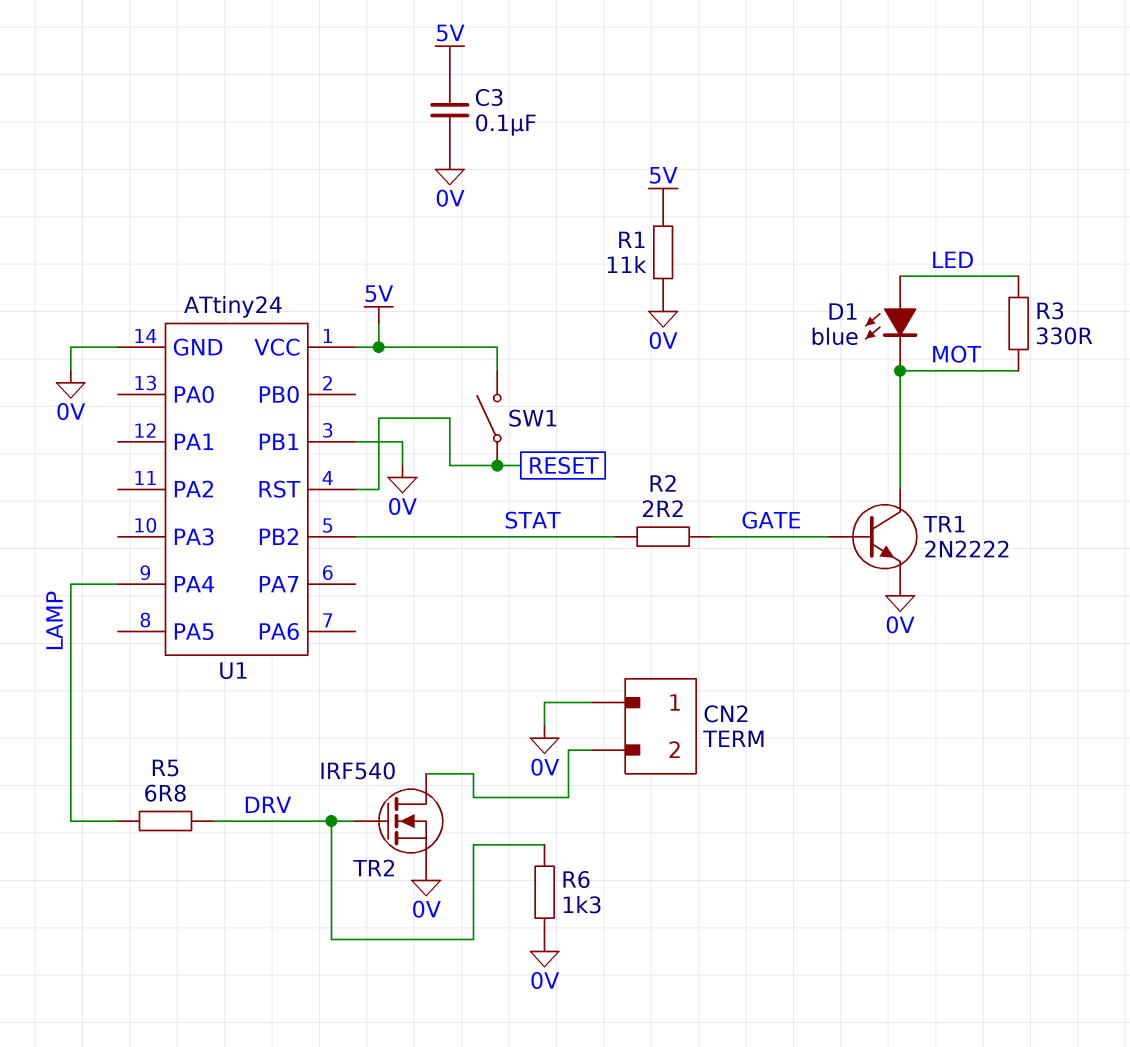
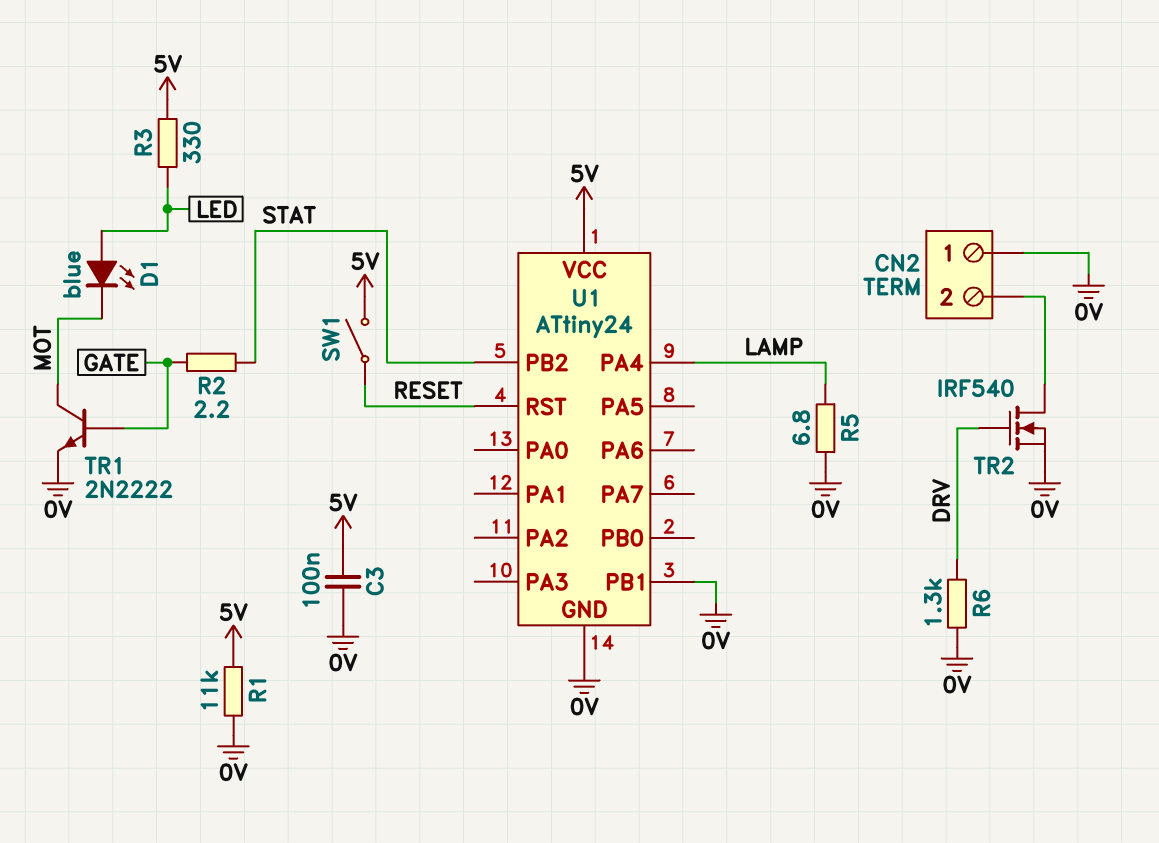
R3: 330 (LED, MOT) -> 330 (5V, LED)
R5: 6.8 (DRV, LAMP) -> 6.8 (0V, LAMP)

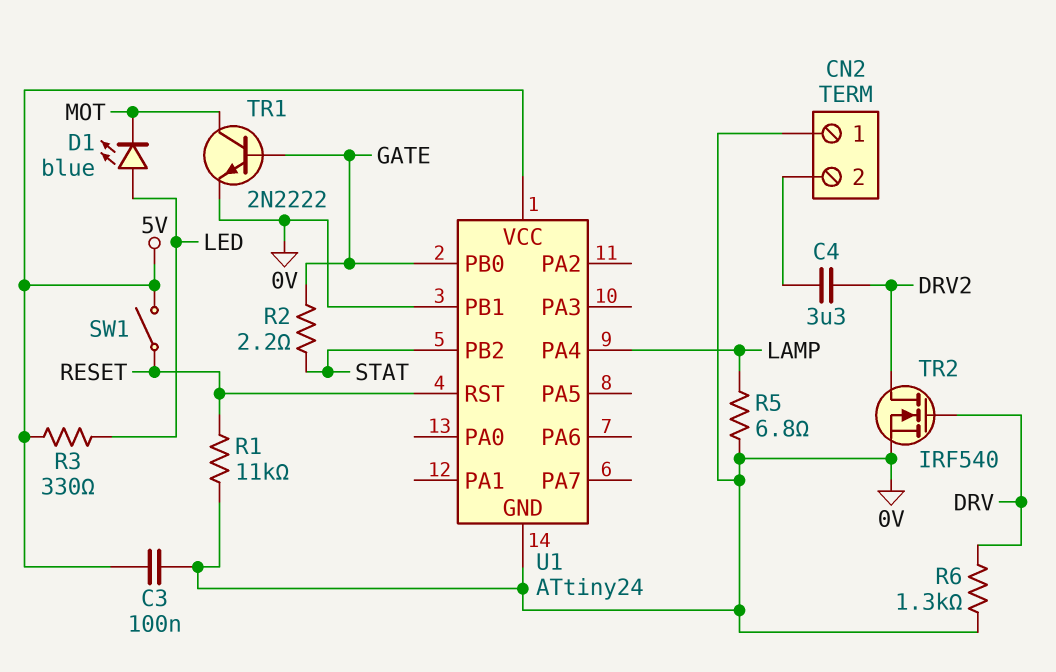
C4: none -> 3.3uF (CN2/2, DRV2)
R1: 11k (0V, 5V) -> 11k (0V, RESET)
TR2: NMOS IRF540 (G DRV, D CN2/2, S 0V) -> NMOS IRF540 (G DRV, D DRV2, S 0V)
U1 pin PB0: none -> GATE

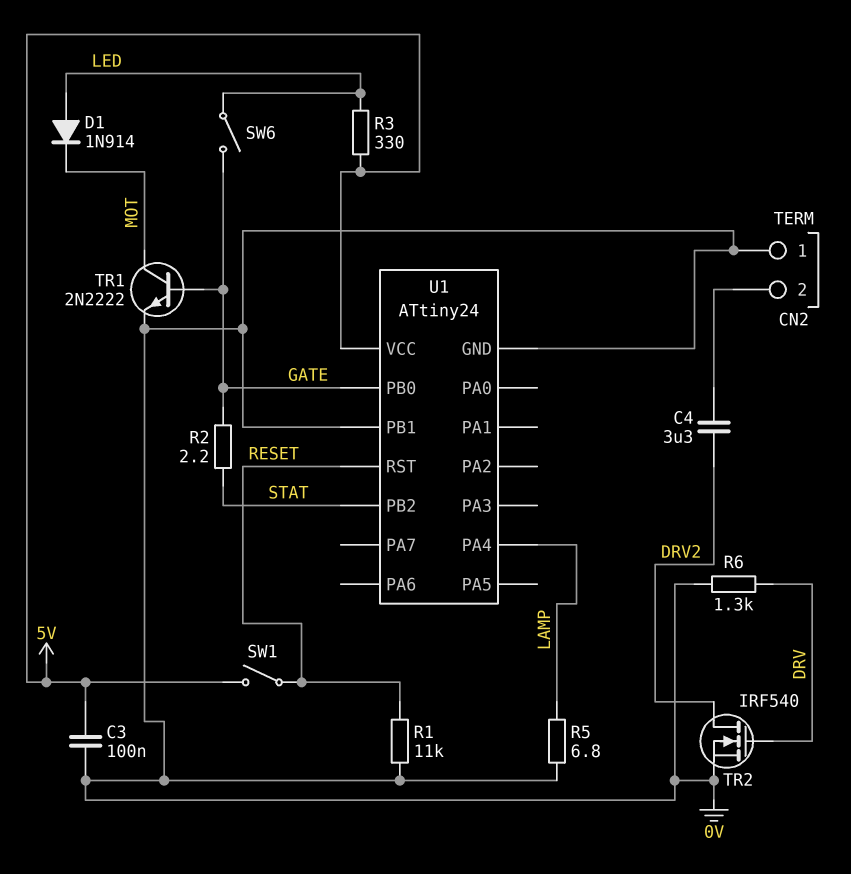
D1: LED blue (A LED, K MOT) -> diode 1N914 (A LED, K MOT)
SW6: none -> switch (GATE, LED)

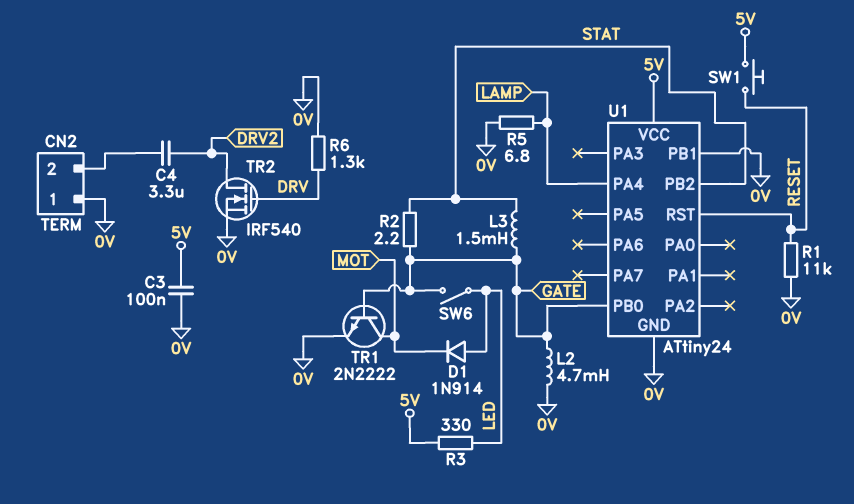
L2: none -> 4.7mH (0V, GATE)
L3: none -> 1.5mH (GATE, STAT)
SW1: switch (5V, RESET) -> button (5V, RESET)

